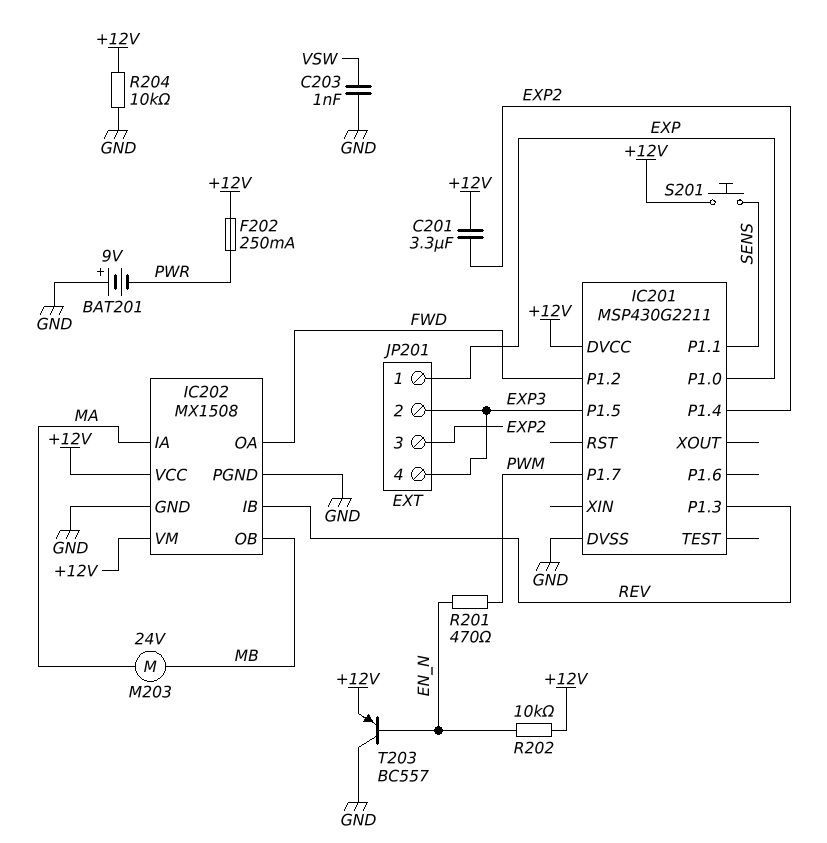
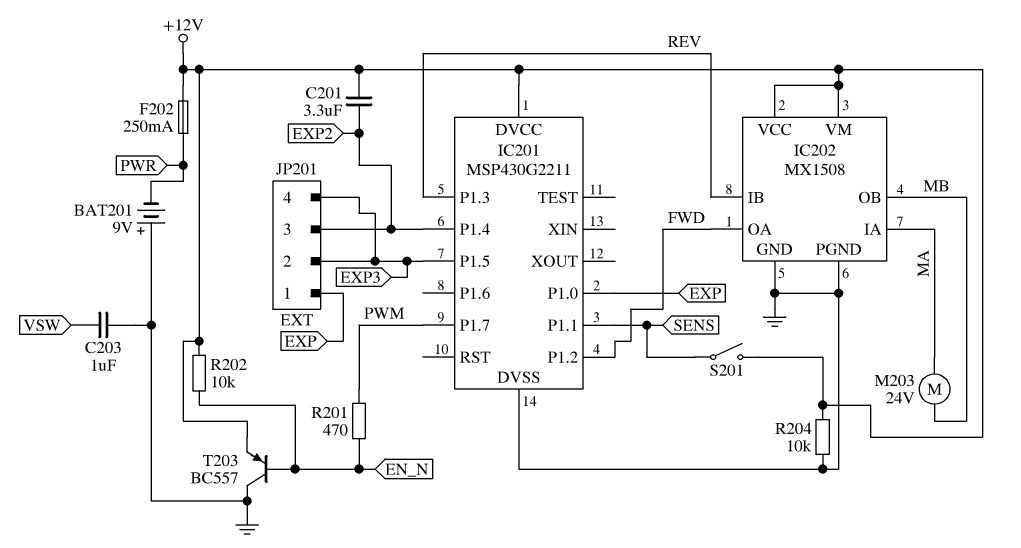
C203: 1nF (GND, VSW) -> 1uF (GND, VSW)
S201: button (+12V, SENS) -> switch (+12V, SENS)

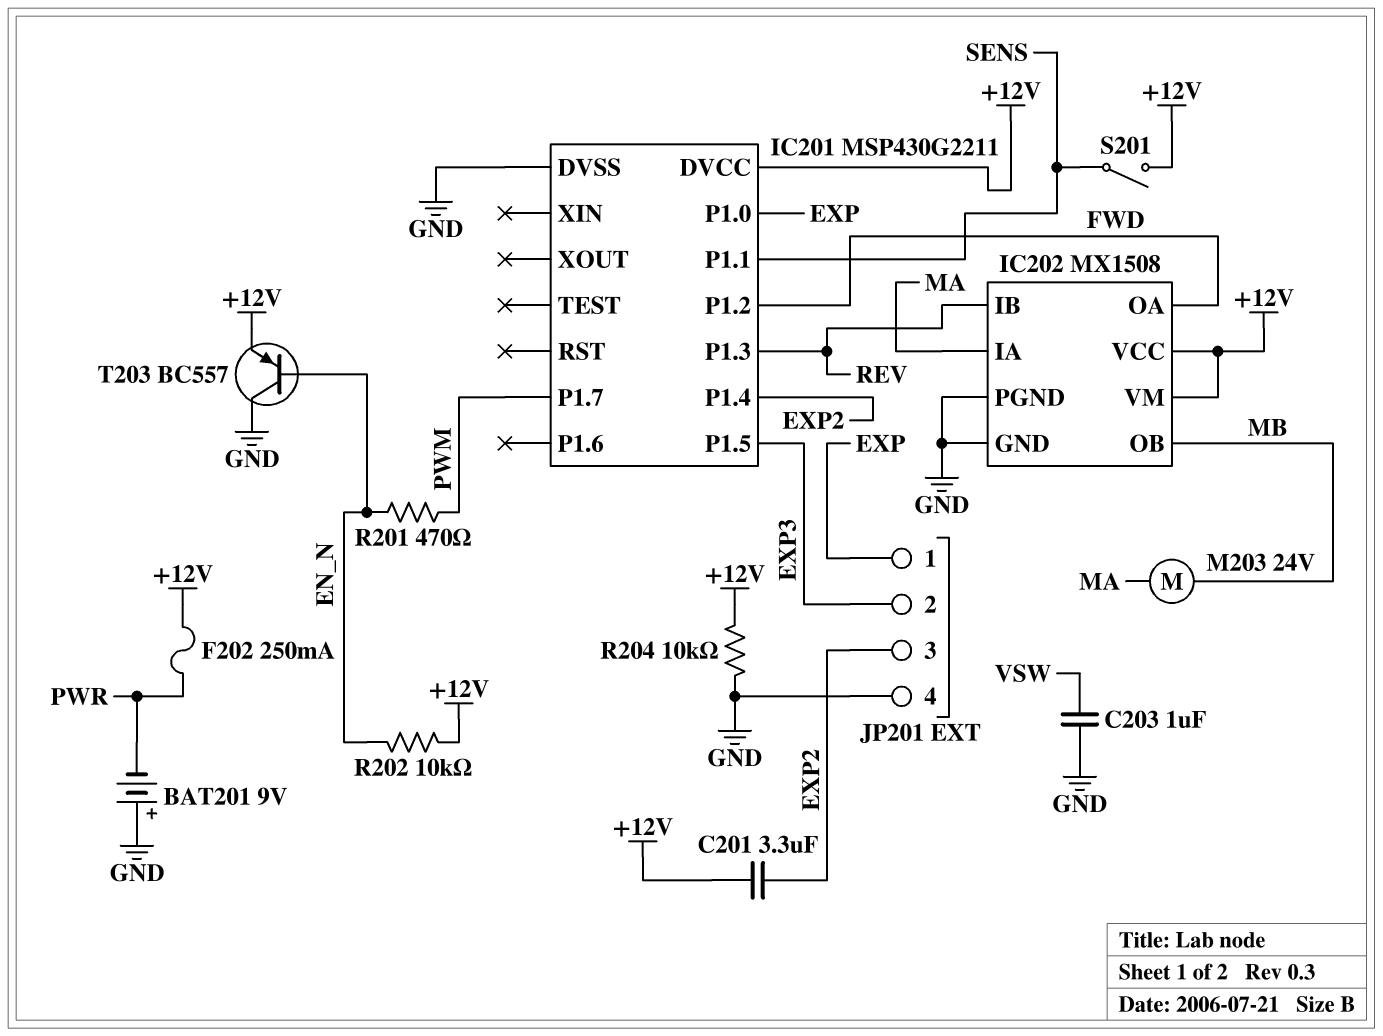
JP201 pin 4: EXP3 -> GND

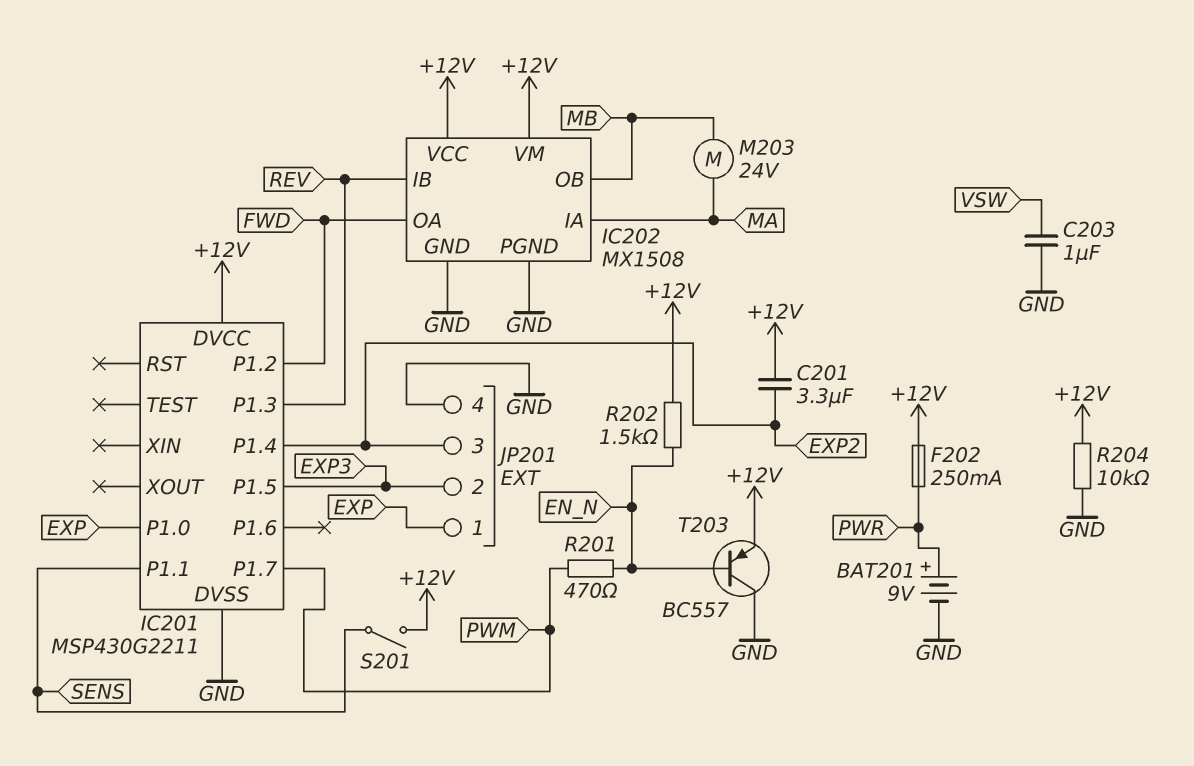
BAT201: 9V (plus GND, minus PWR) -> 9V (plus PWR, minus GND)
R202: 10k (+12V, EN_N) -> 1.5k (+12V, EN_N)

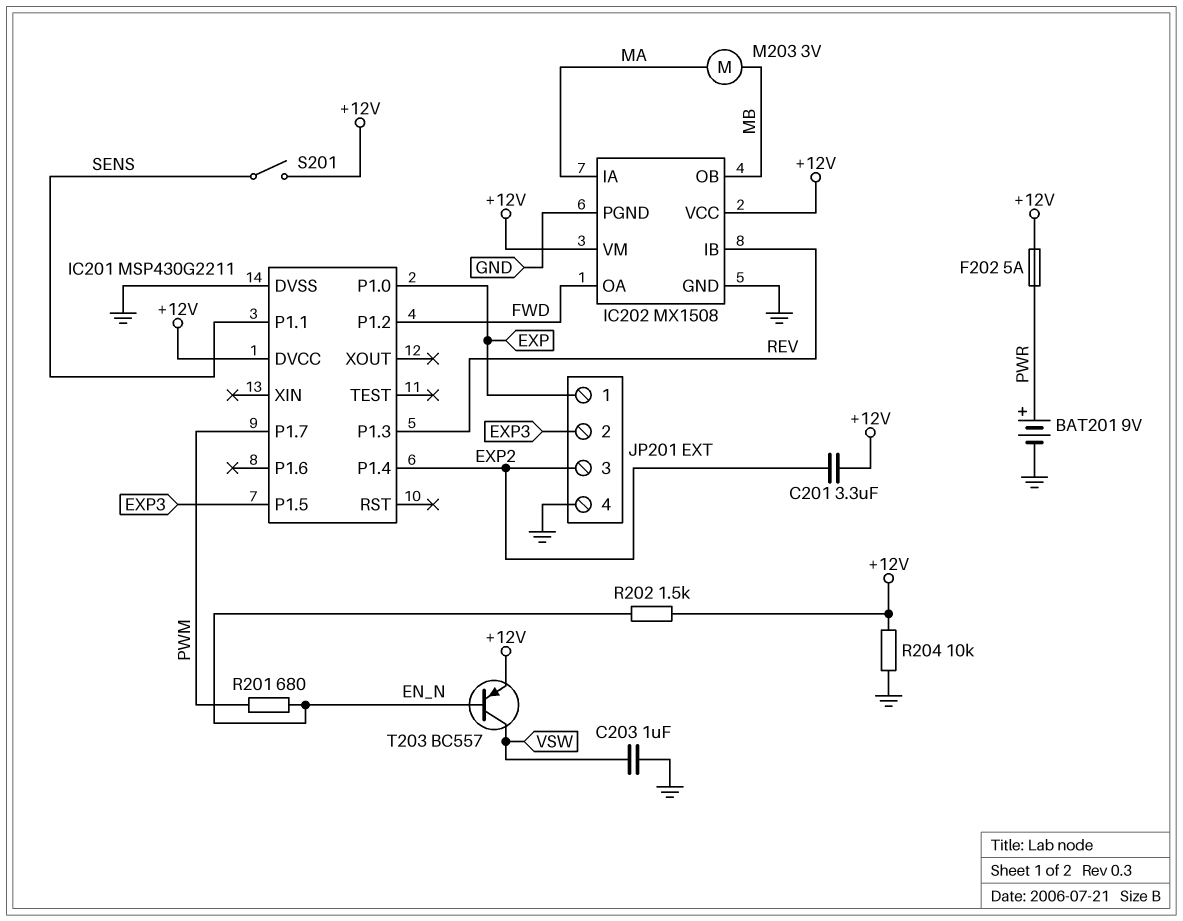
F202: 250mA (+12V, PWR) -> 5A (+12V, PWR)
M203: motor 24V (MA, MB) -> motor 3V (MA, MB)
R201: 470 (EN_N, PWM) -> 680 (EN_N, PWM)
T203: PNP BC557 (B EN_N, C GND, E +12V) -> PNP BC557 (B EN_N, C VSW, E +12V)

